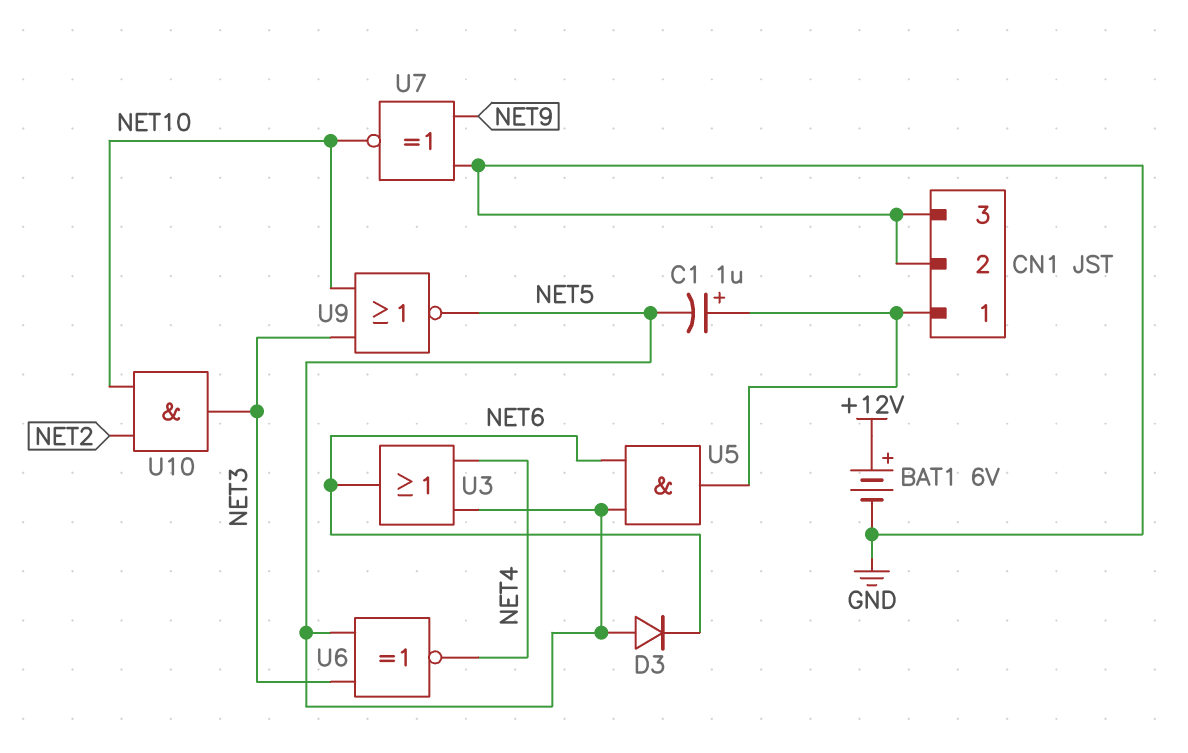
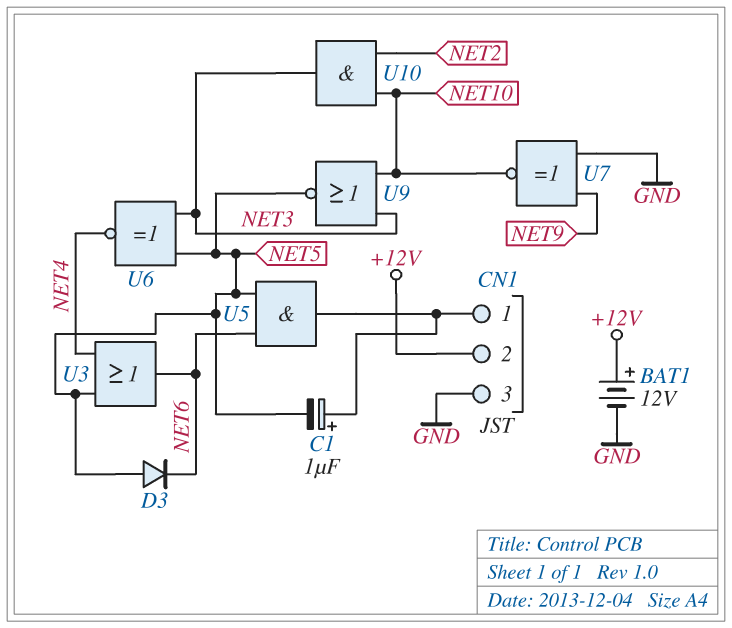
BAT1: 6V (plus +12V, minus GND) -> 12V (plus +12V, minus GND)
CN1 pin 2: GND -> +12V

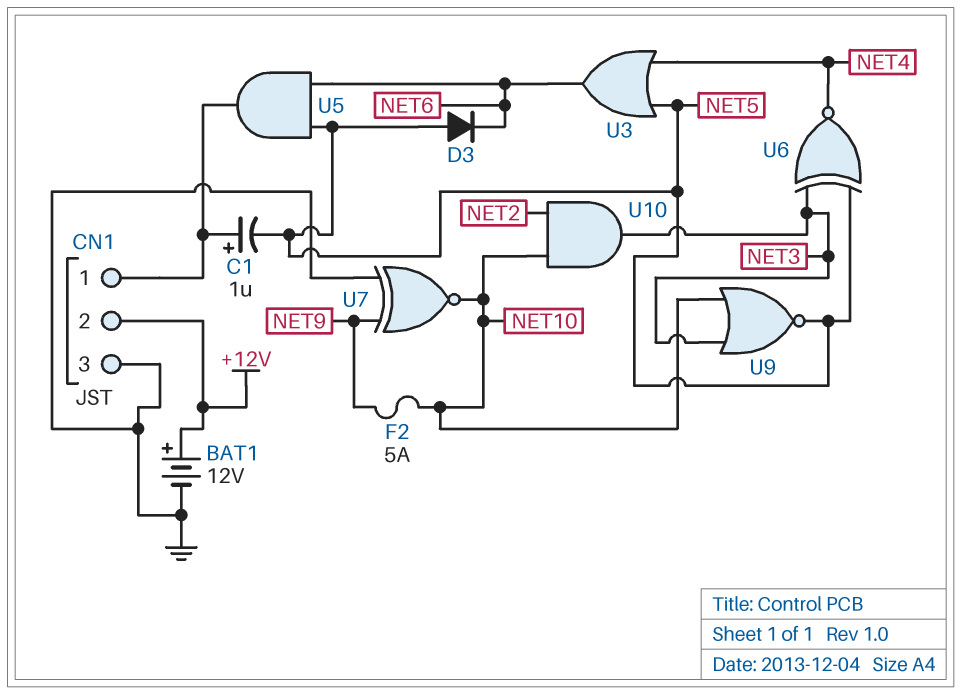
F2: none -> 5A (NET9, NET10)

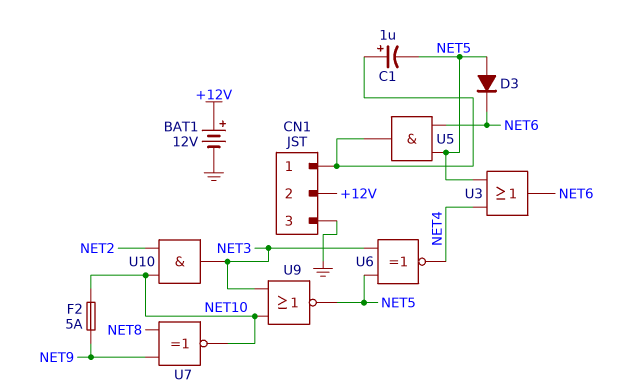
U7: XNOR (in GND, in NET9, out NET10) -> XNOR (in NET8, in NET9, out NET10)

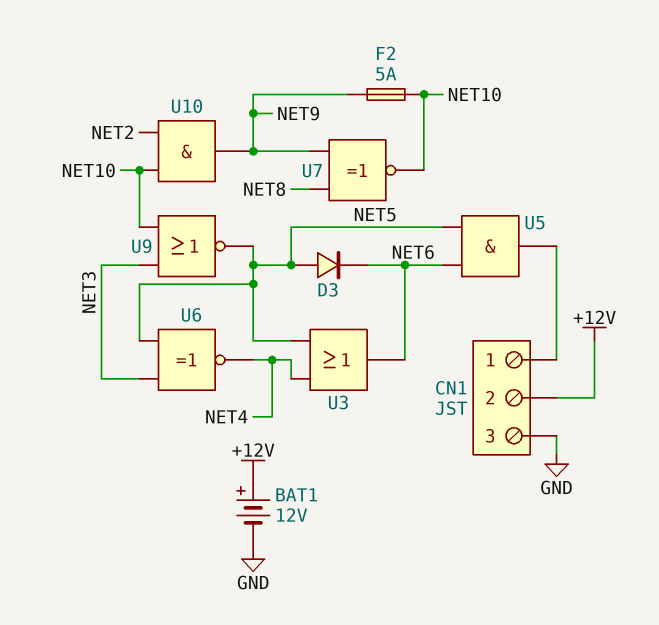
C1: 1uF (plus CN1/1, minus NET5) -> none
U10: AND (in NET2, in NET10, out NET3) -> AND (in NET2, in NET10, out NET9)

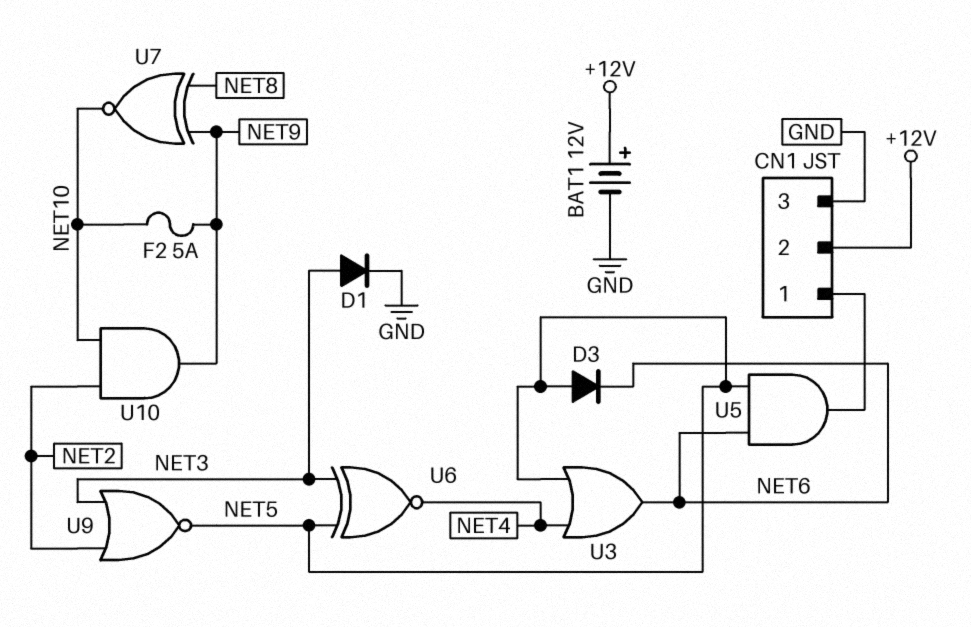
D1: none -> diode (A NET3, K GND)
U9: NOR (in NET3, in NET10, out NET5) -> NOR (in NET2, in NET3, out NET5)

